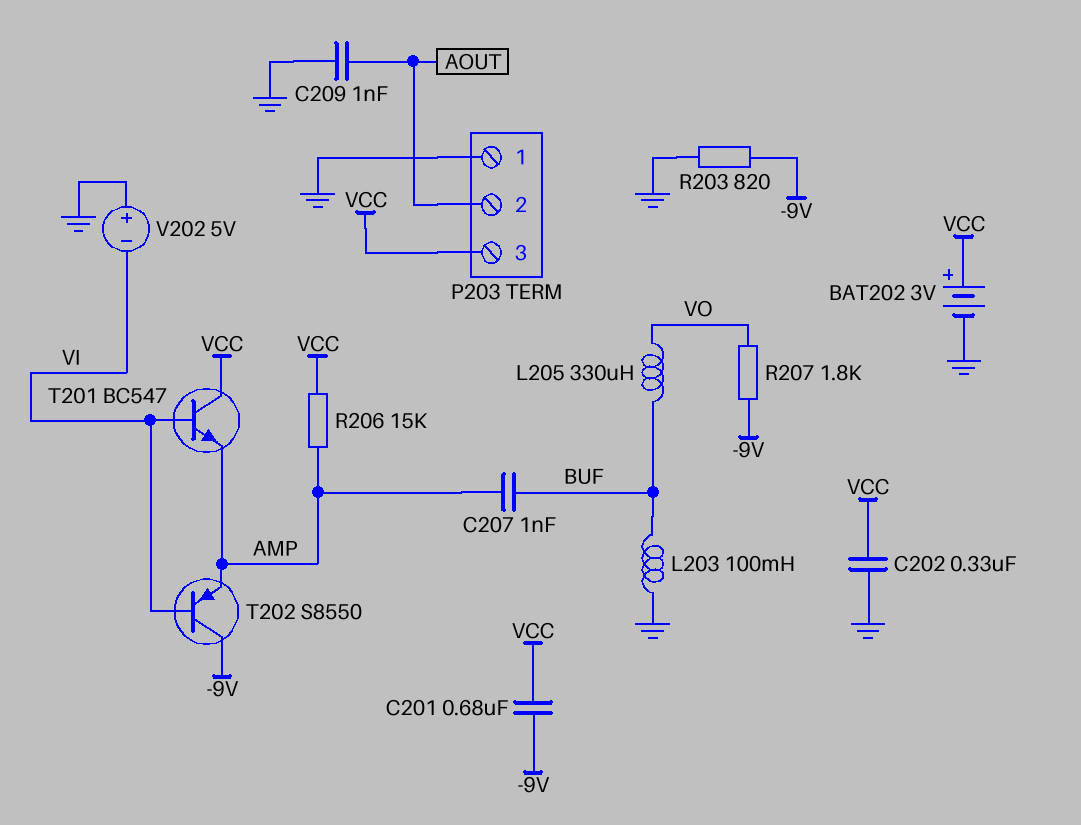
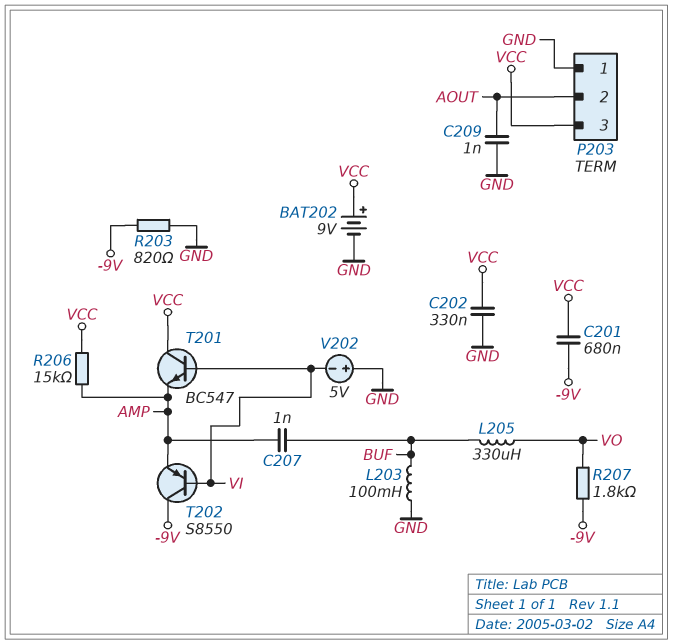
BAT202: 3V (plus VCC, minus GND) -> 9V (plus VCC, minus GND)

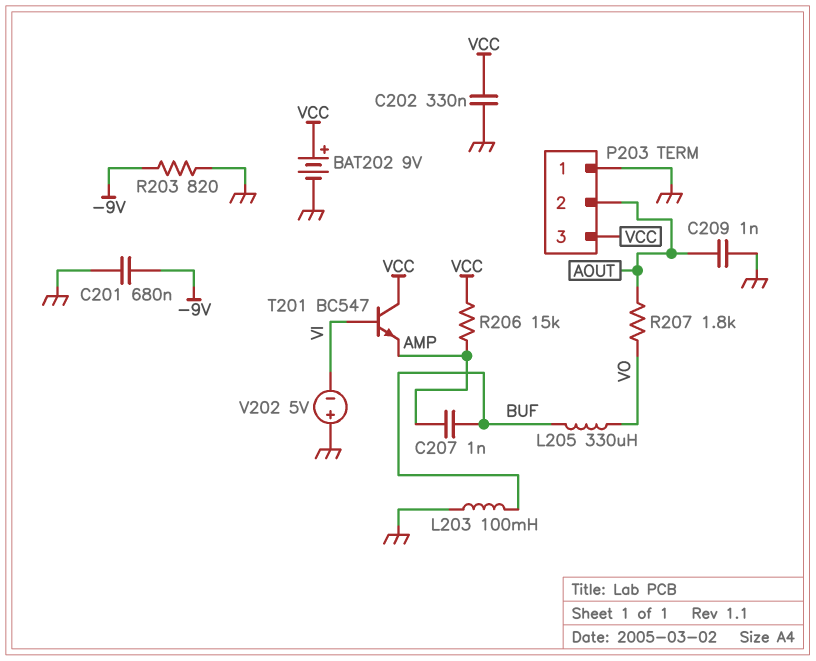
C201: 680nF (-9V, VCC) -> 680nF (-9V, GND)
R207: 1.8k (-9V, VO) -> 1.8k (AOUT, VO)
T202: PNP S8550 (B VI, C -9V, E AMP) -> none

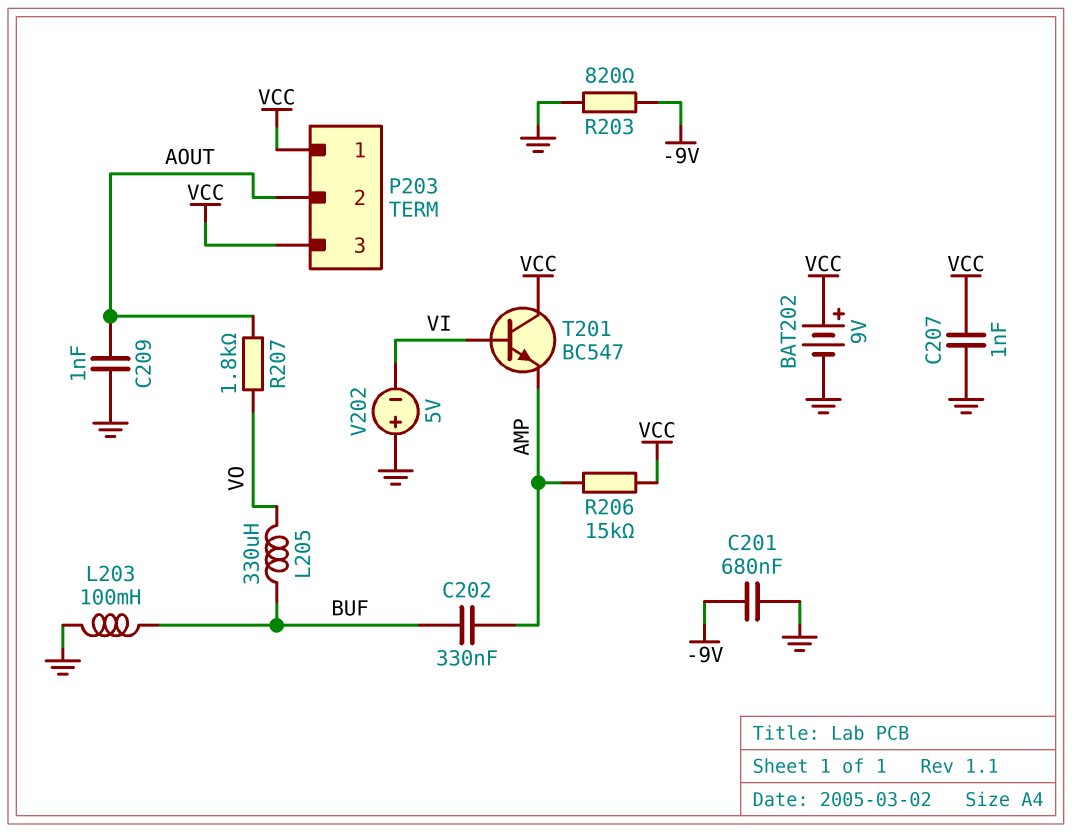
C202: 330nF (GND, VCC) -> 330nF (AMP, BUF)
C207: 1nF (AMP, BUF) -> 1nF (GND, VCC)
P203 pin 1: GND -> VCC

